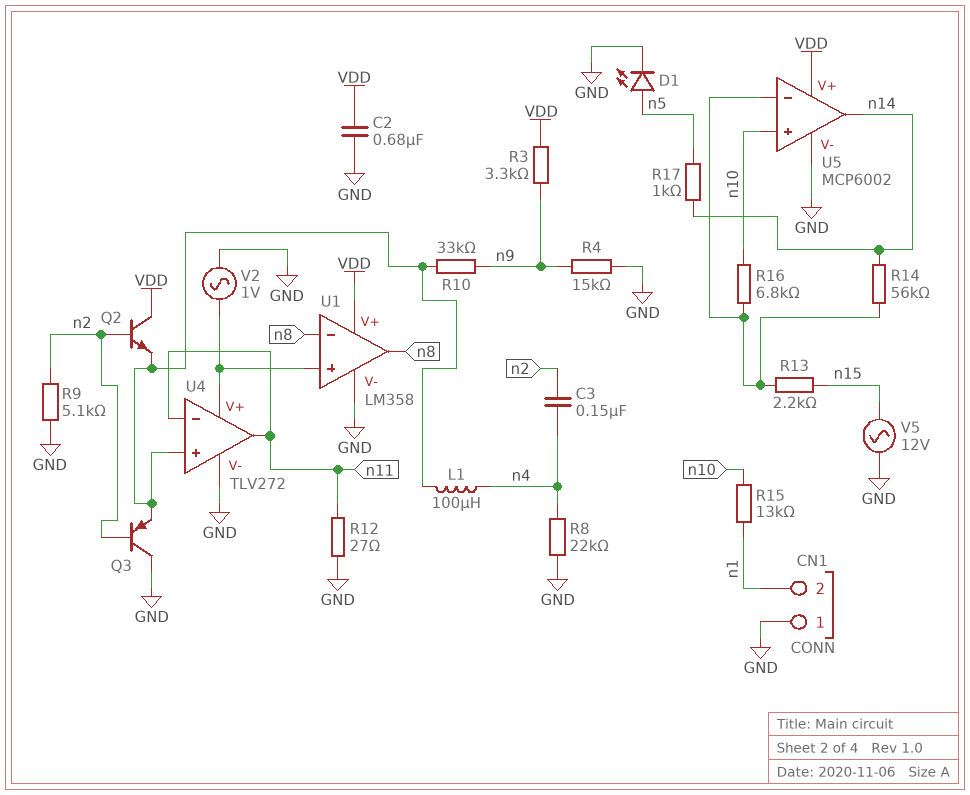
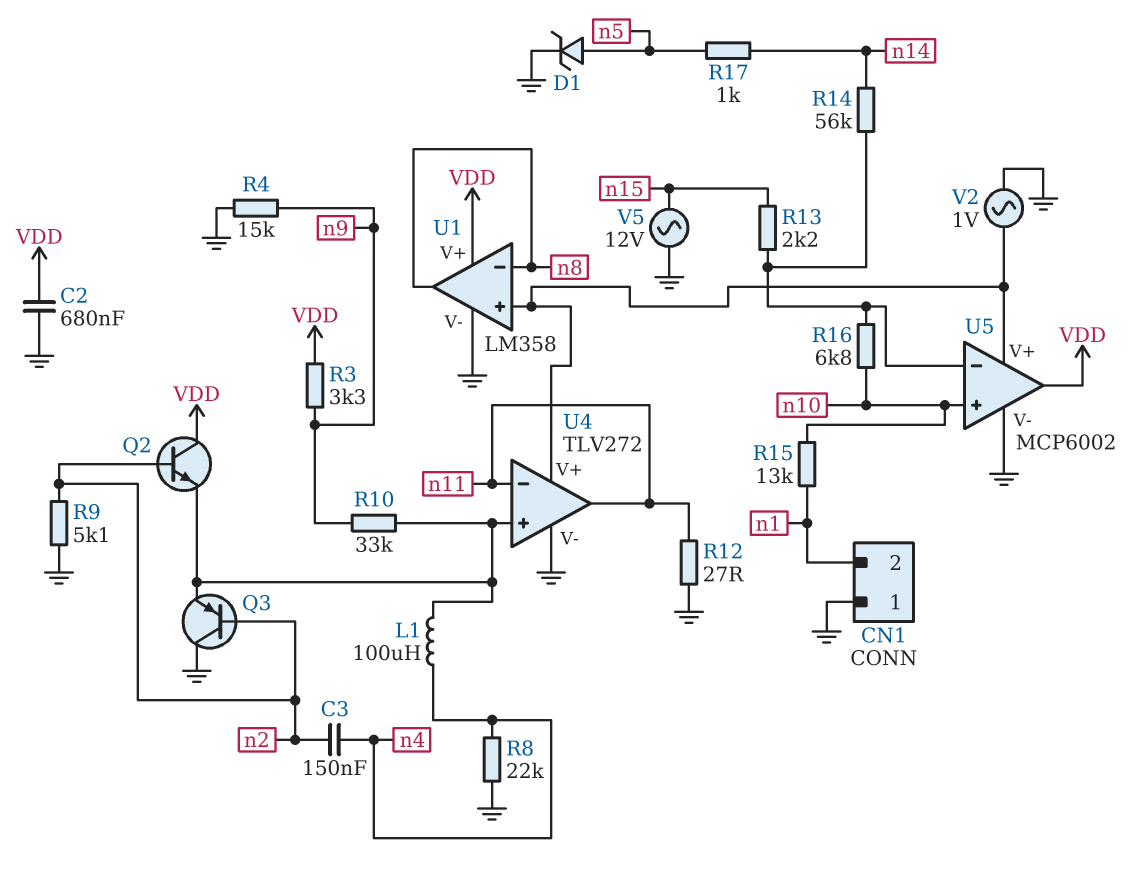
D1: LED (A n5, K GND) -> zener (A n5, K GND)
U5 pin V+: VDD -> U1/in+
U5 pin out: n14 -> VDD

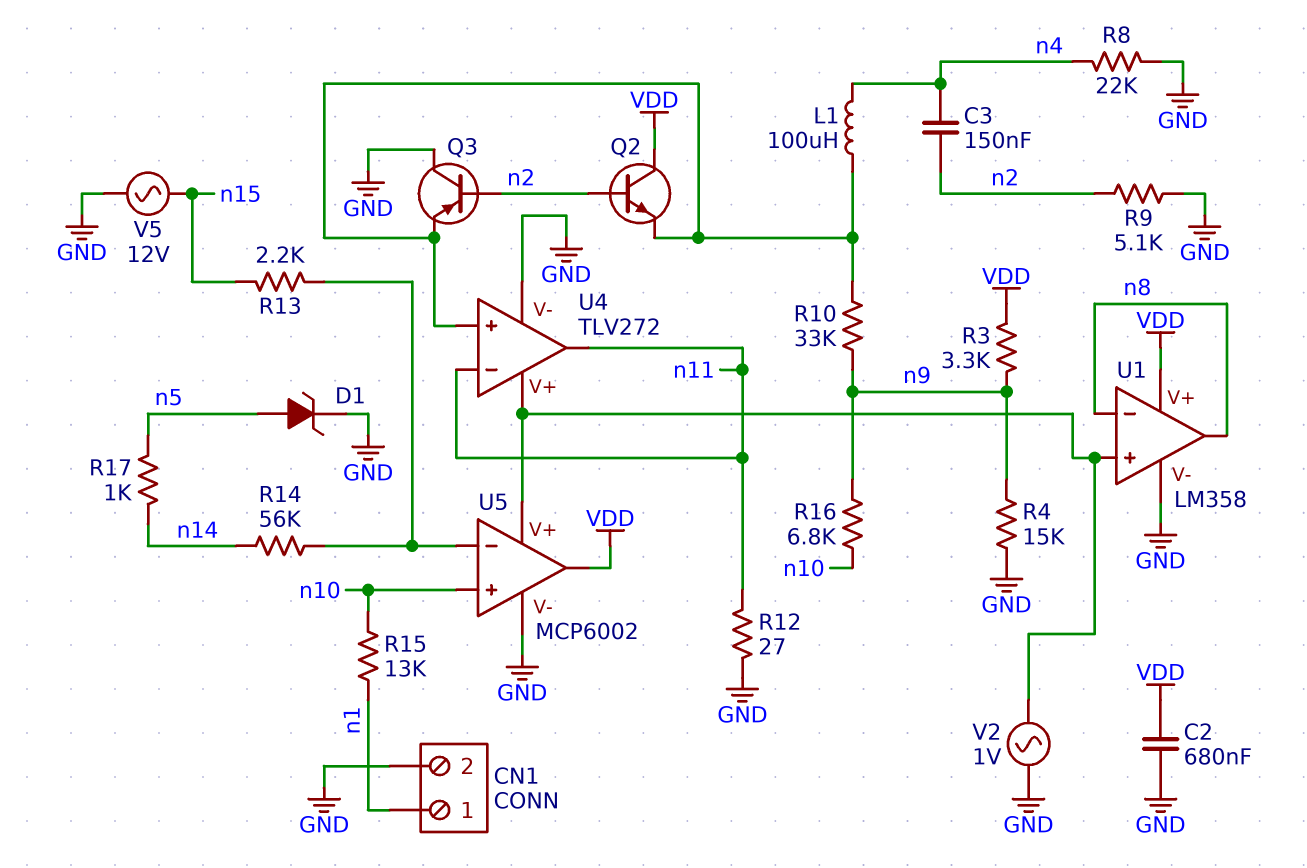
CN1 pin 1: GND -> n1
CN1 pin 2: n1 -> GND
R16: 6.8k (U5/in-, n10) -> 6.8k (n9, n10)

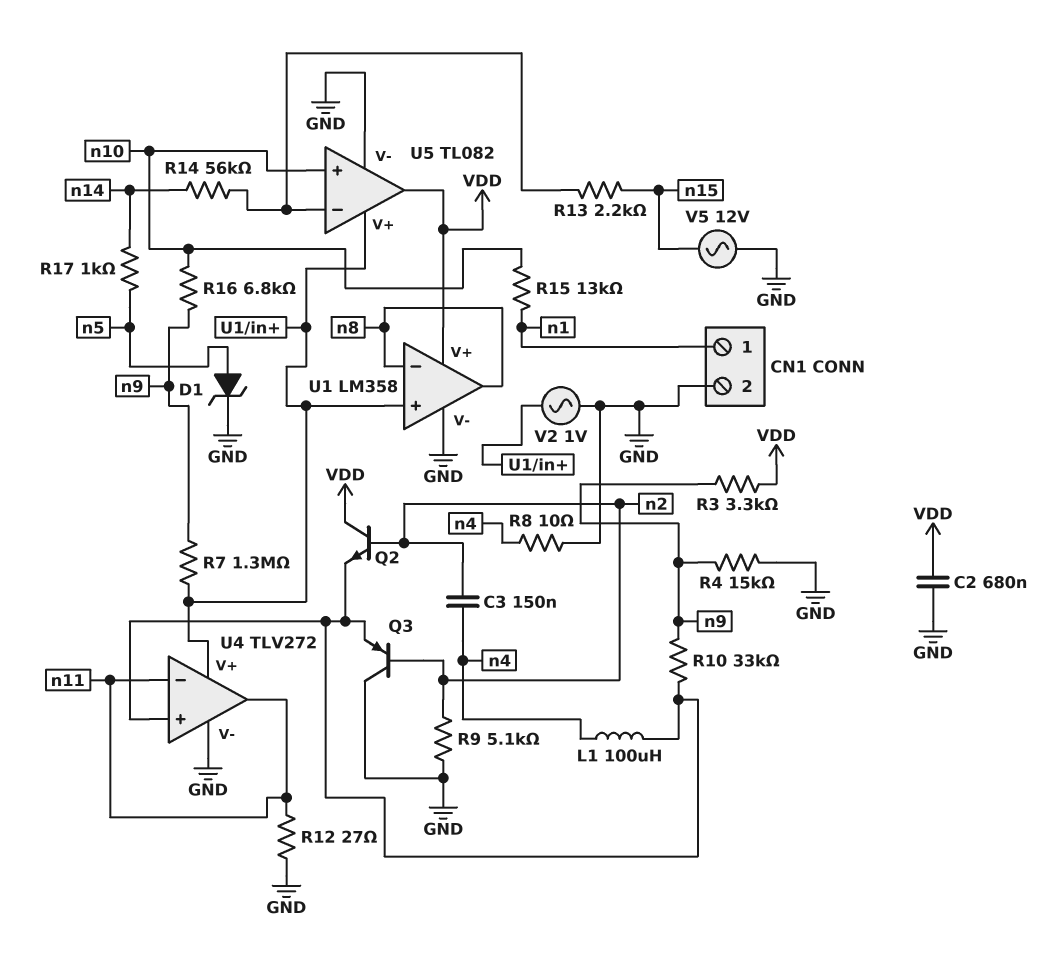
R7: none -> 1.3M (U1/in+, n9)
R8: 22k (GND, n4) -> 10 (GND, n4)
U5: MCP6002 -> TL082

